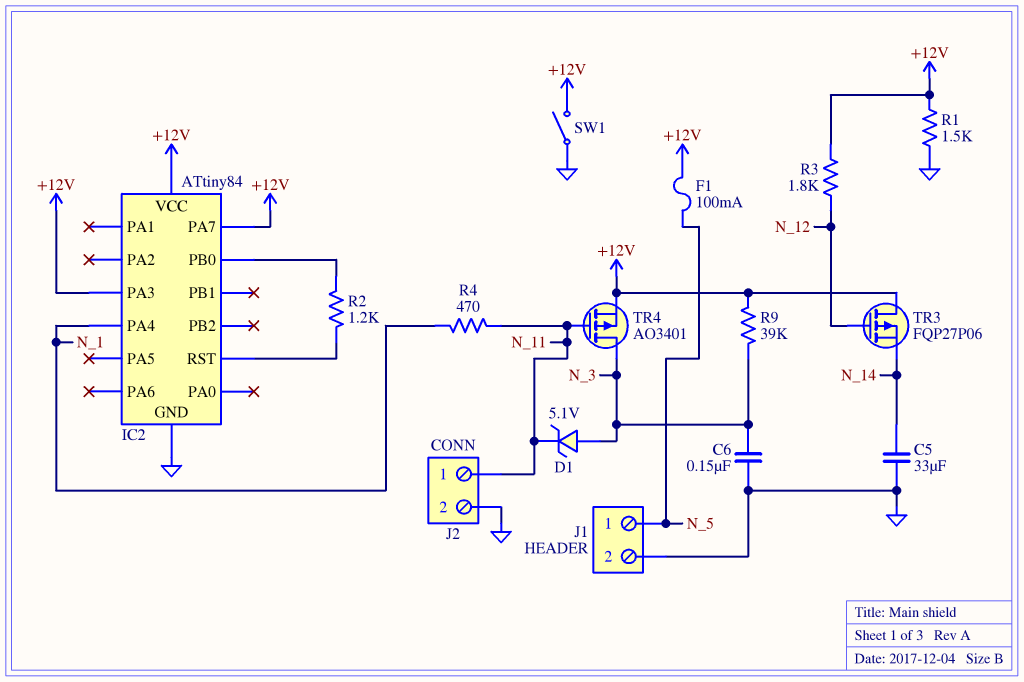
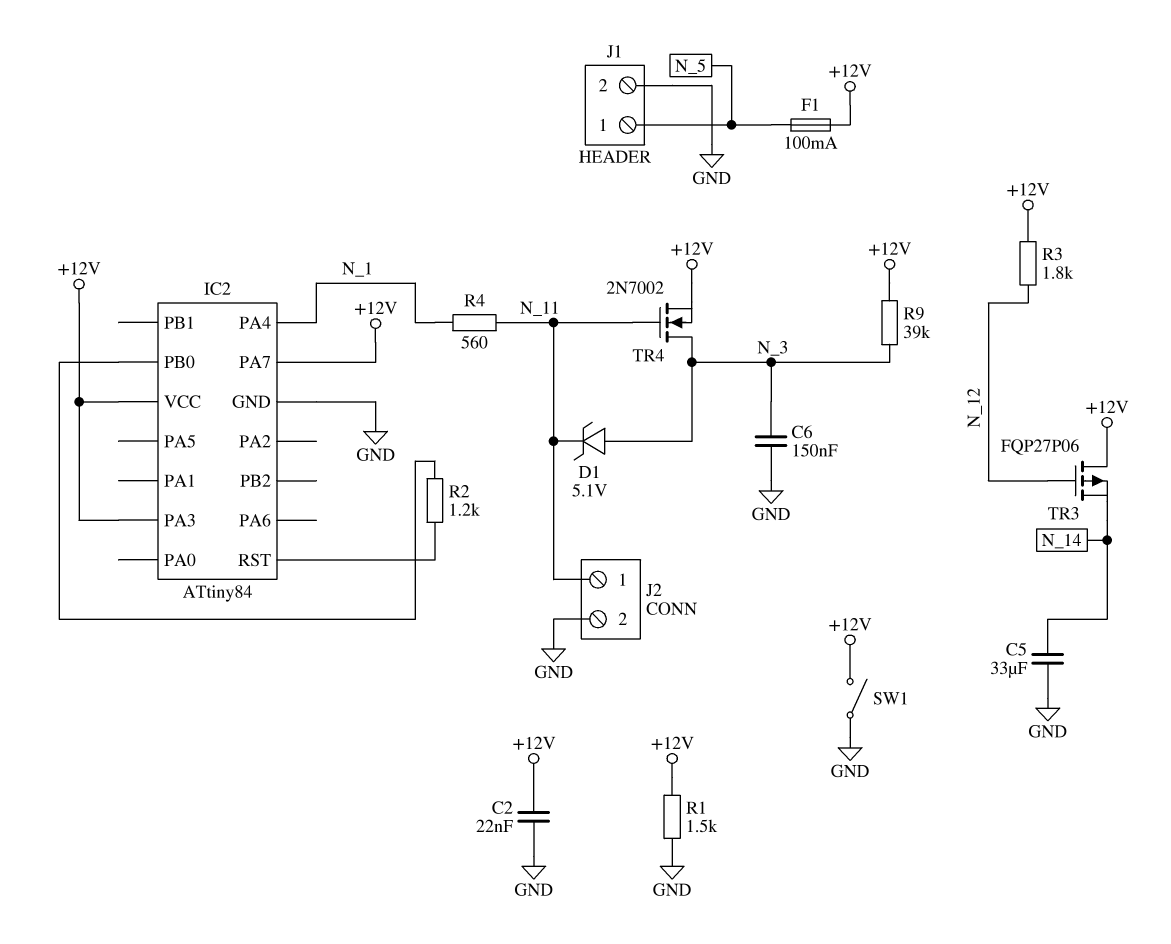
C2: none -> 22nF (+12V, GND)
R4: 470 (N_1, N_11) -> 560 (N_1, N_11)
TR4: PMOS AO3401 (G N_11, D N_3, S +12V) -> NMOS 2N7002 (G N_11, D N_3, S +12V)

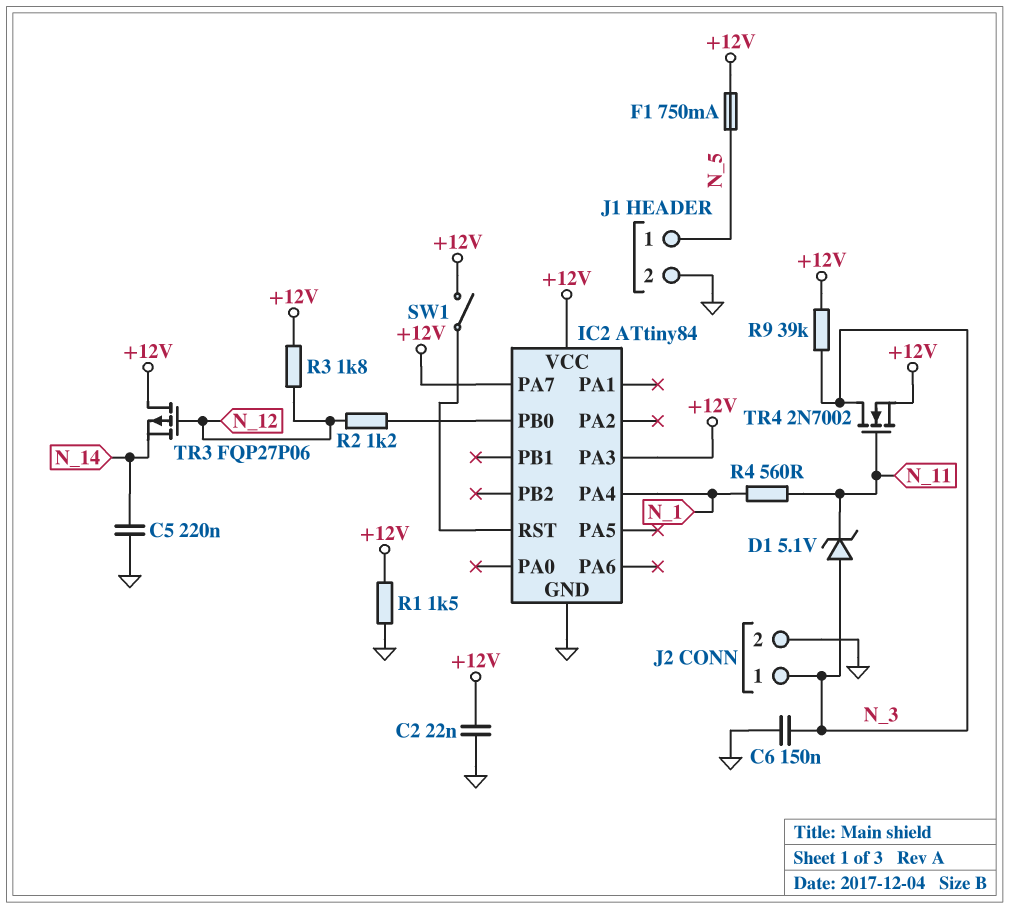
C5: 33uF (GND, N_14) -> 220nF (GND, N_14)
F1: 100mA (+12V, N_5) -> 750mA (+12V, N_5)
J2 pin 1: N_11 -> N_3
R2: 1.2k (IC2/PB0, IC2/RST) -> 1.2k (IC2/PB0, N_12)
SW1: switch (+12V, GND) -> switch (+12V, IC2/RST)

